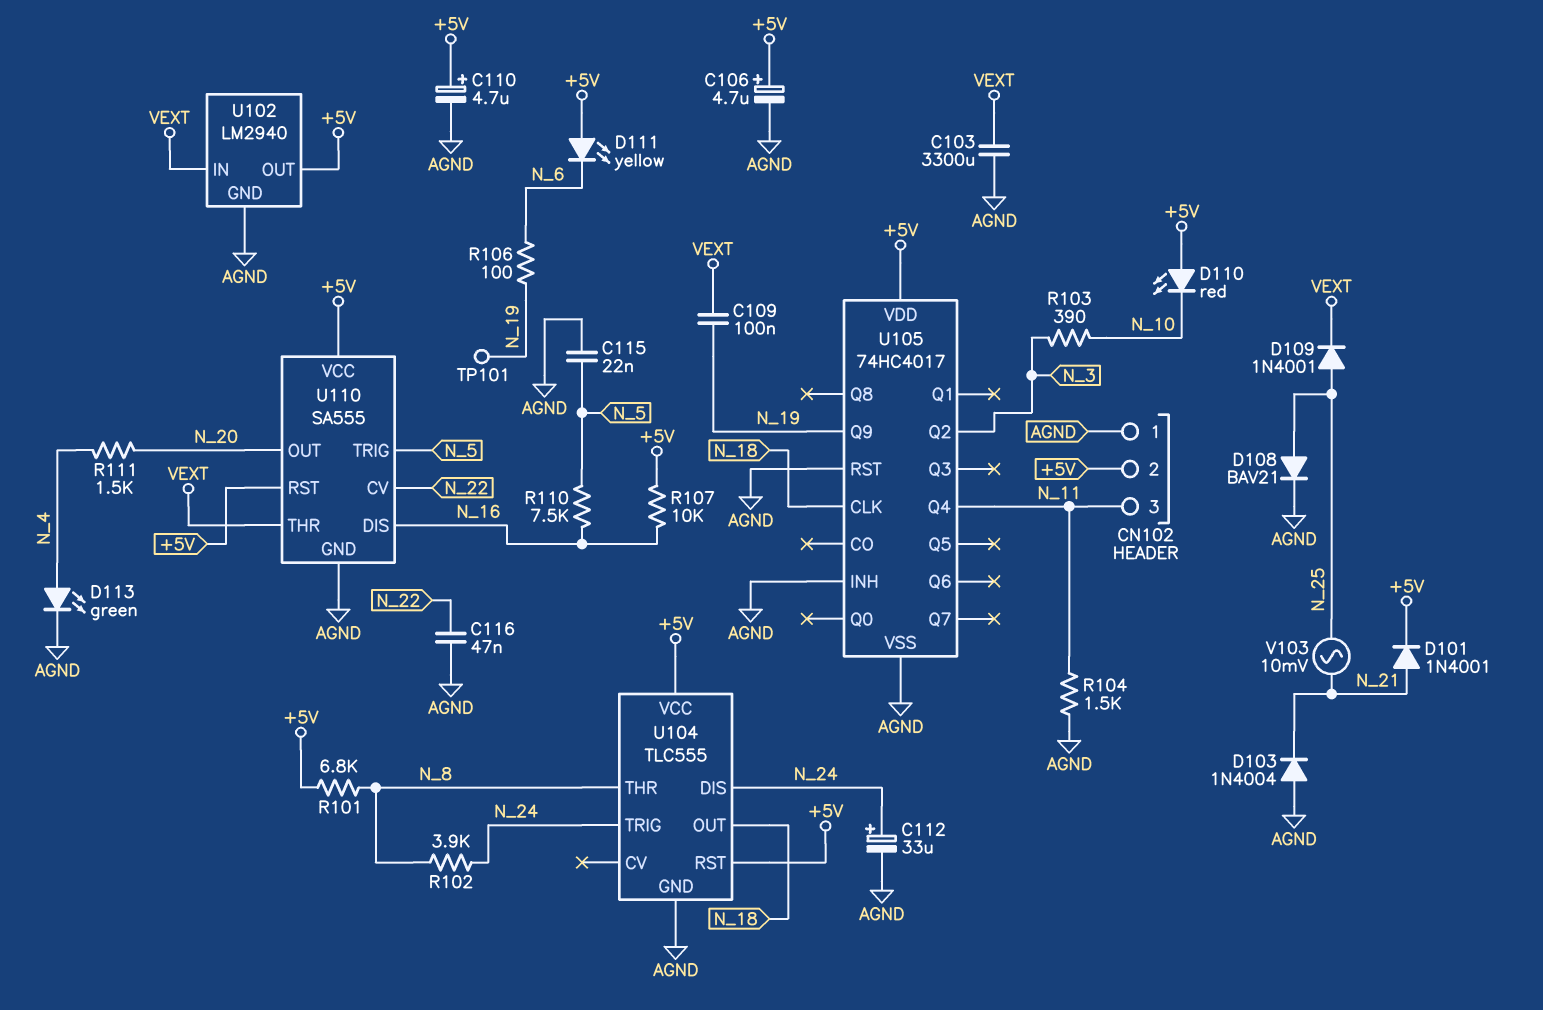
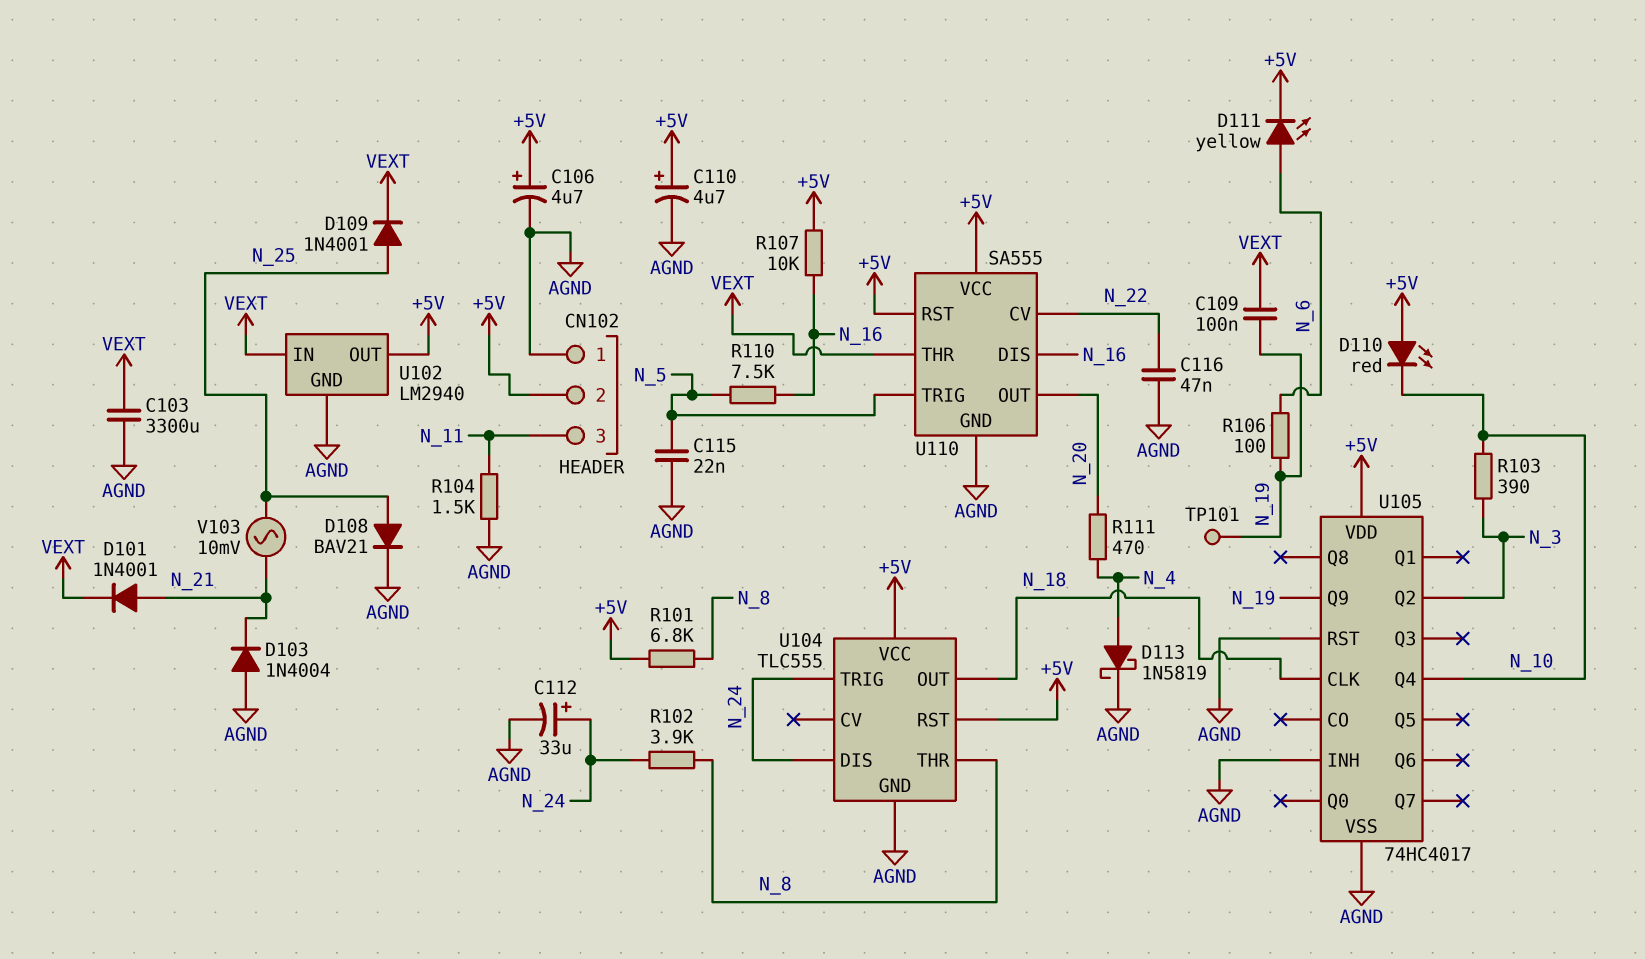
D101: diode 1N4001 (A N_21, K +5V) -> diode 1N4001 (A N_21, K VEXT)
D111: LED yellow (A +5V, K N_6) -> LED yellow (A N_6, K +5V)
D113: LED green (A N_4, K AGND) -> schottky 1N5819 (A N_4, K AGND)
R111: 1.5k (N_4, N_20) -> 470 (N_4, N_20)
U105 pin Q4: N_11 -> N_10

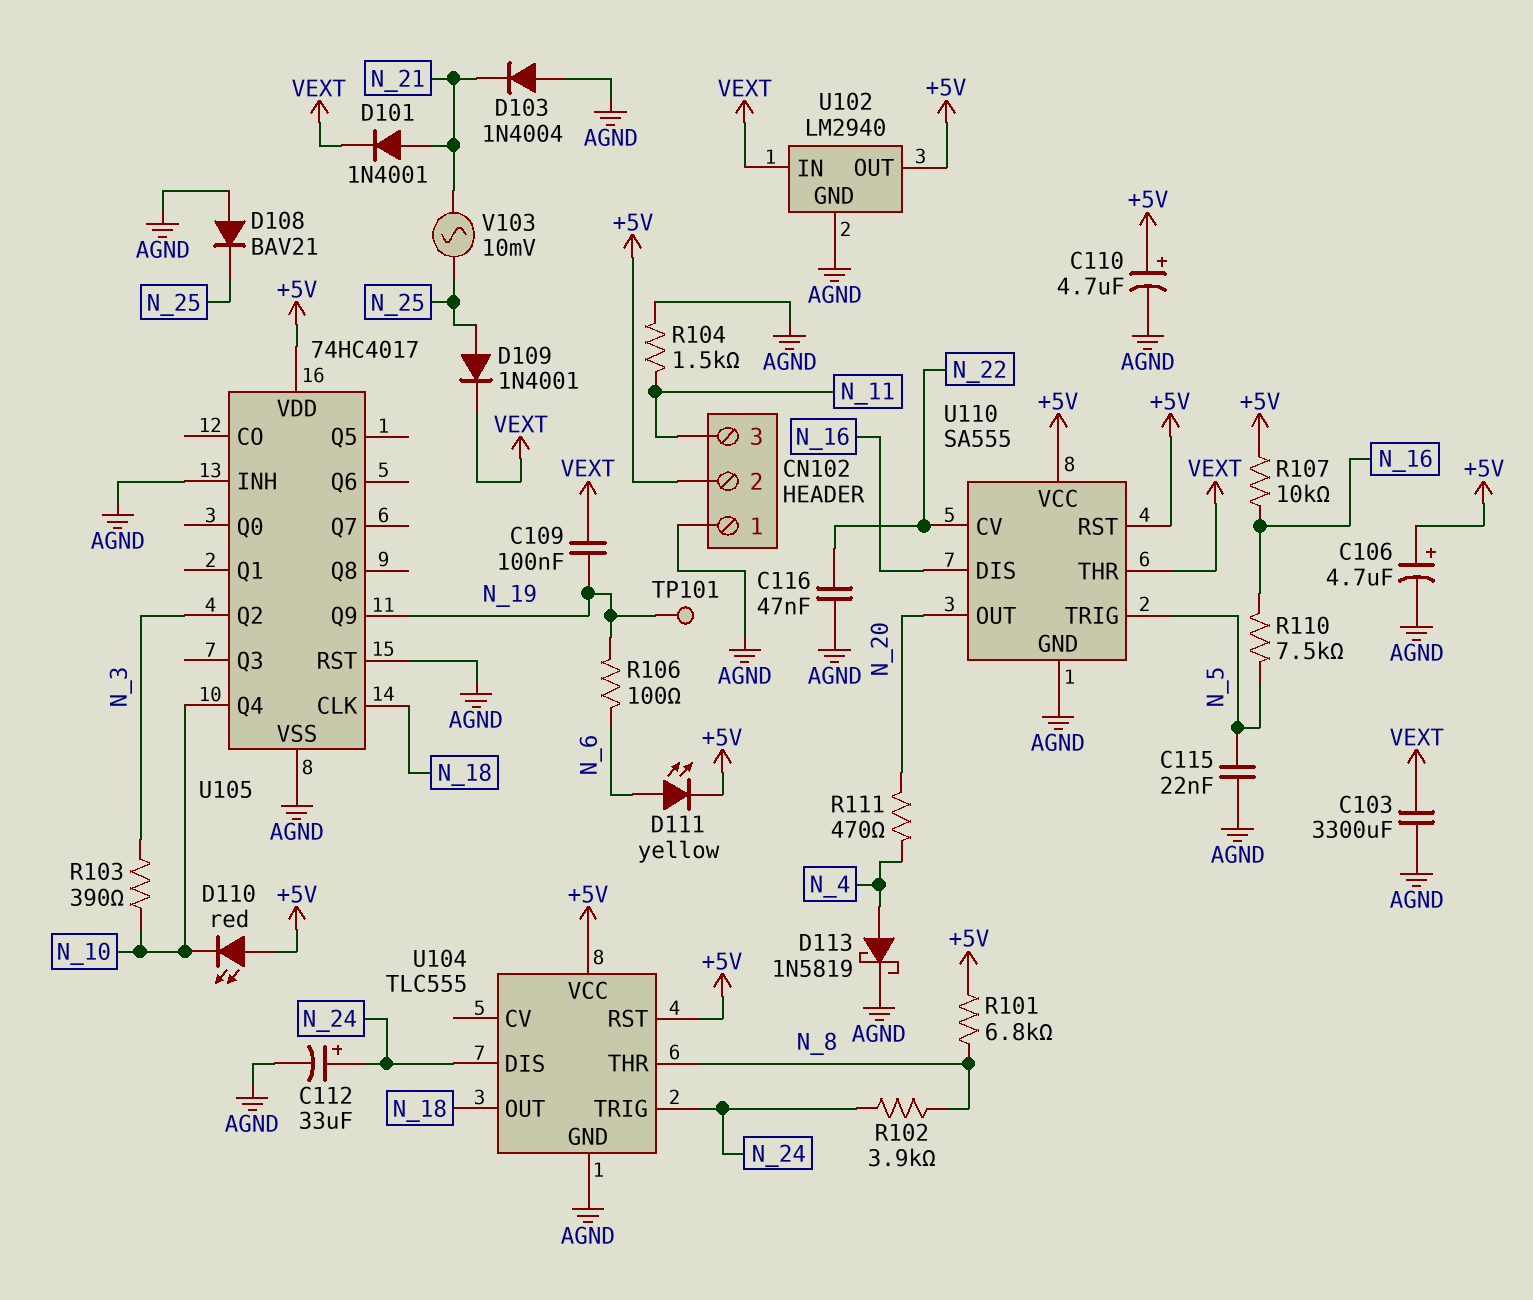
D108: diode BAV21 (A N_25, K AGND) -> diode BAV21 (A AGND, K N_25)

